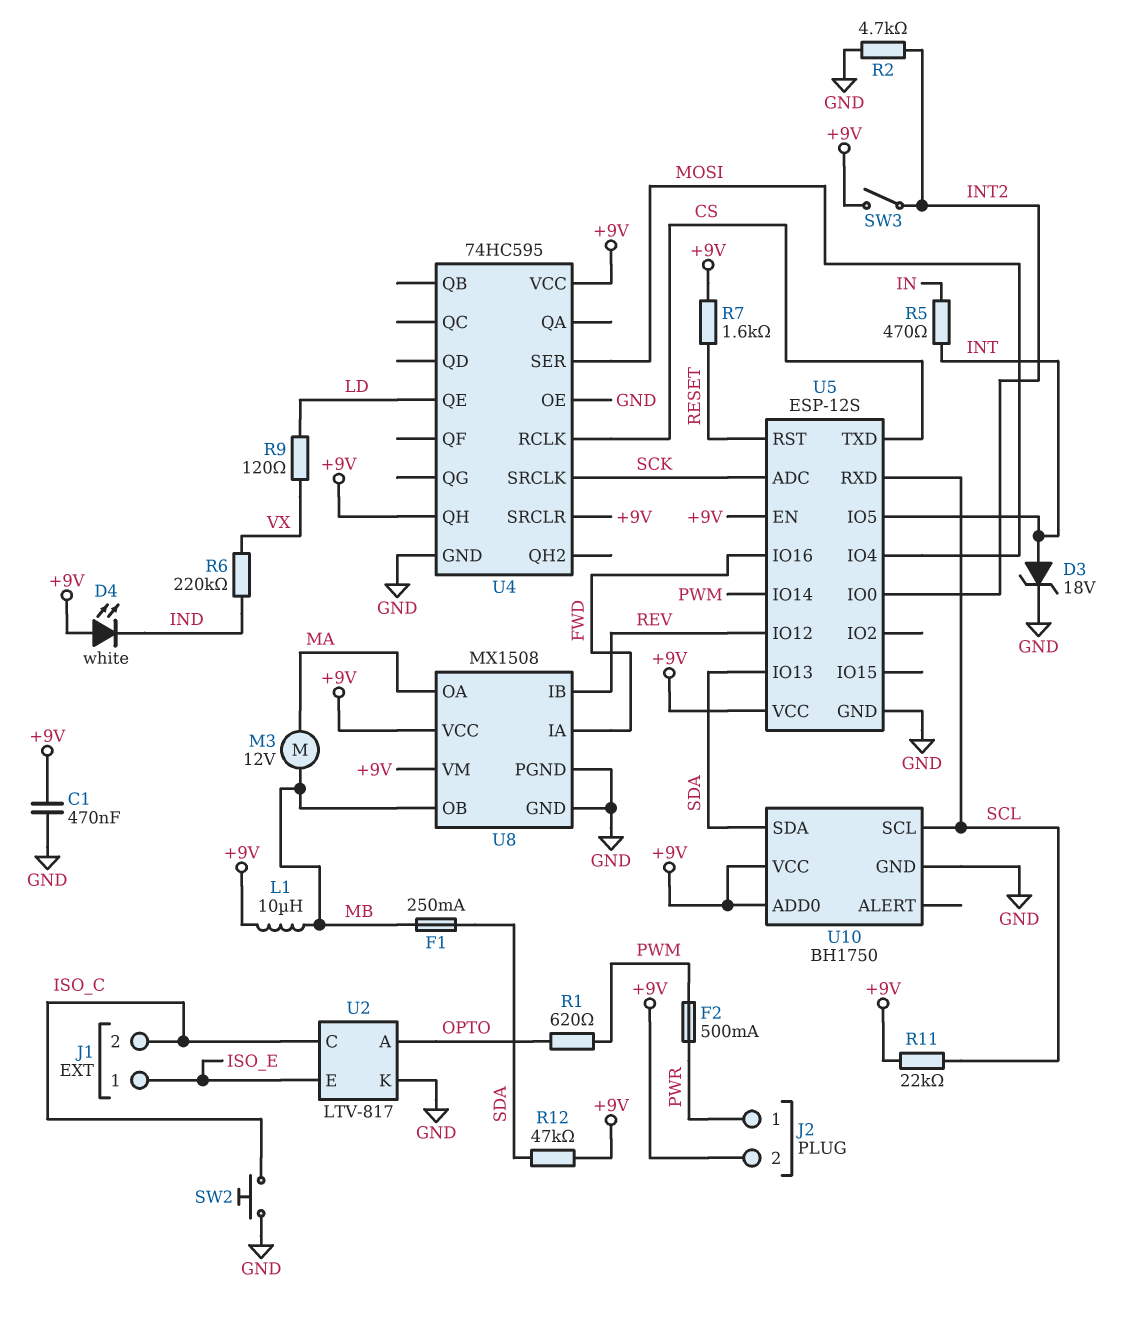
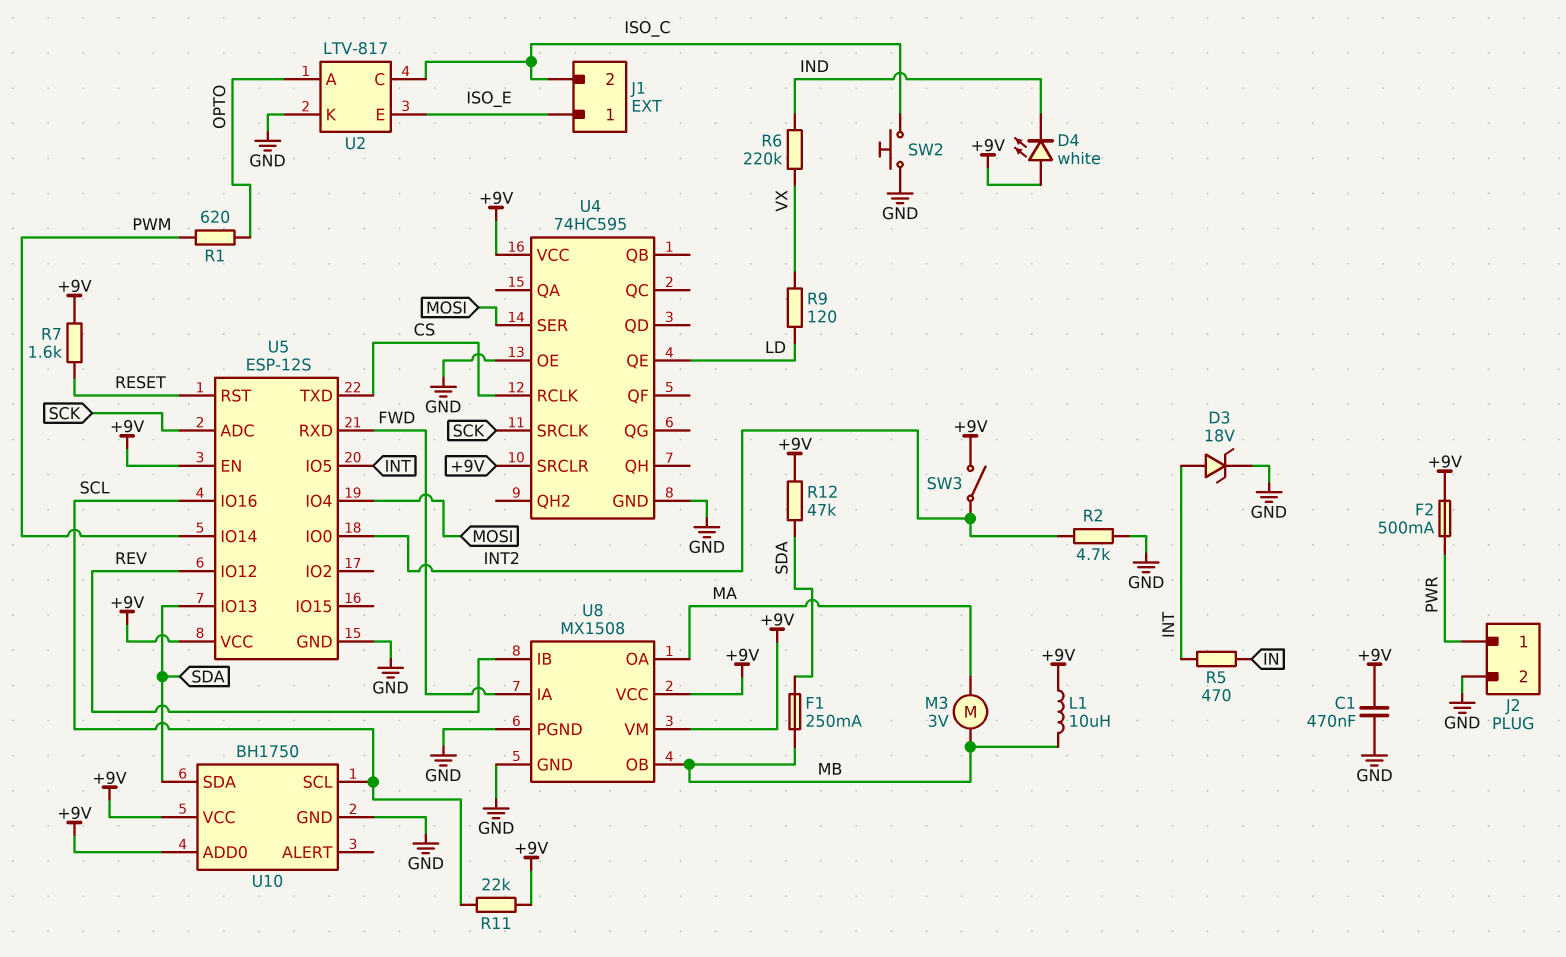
F2: 500mA (PWM, PWR) -> 500mA (+9V, PWR)
J2 pin 2: +9V -> GND
M3: motor 12V (MA, MB) -> motor 3V (MA, MB)
U4 pin QH: +9V -> none
U5 pin IO16: FWD -> SCL
U5 pin RXD: SCL -> FWD

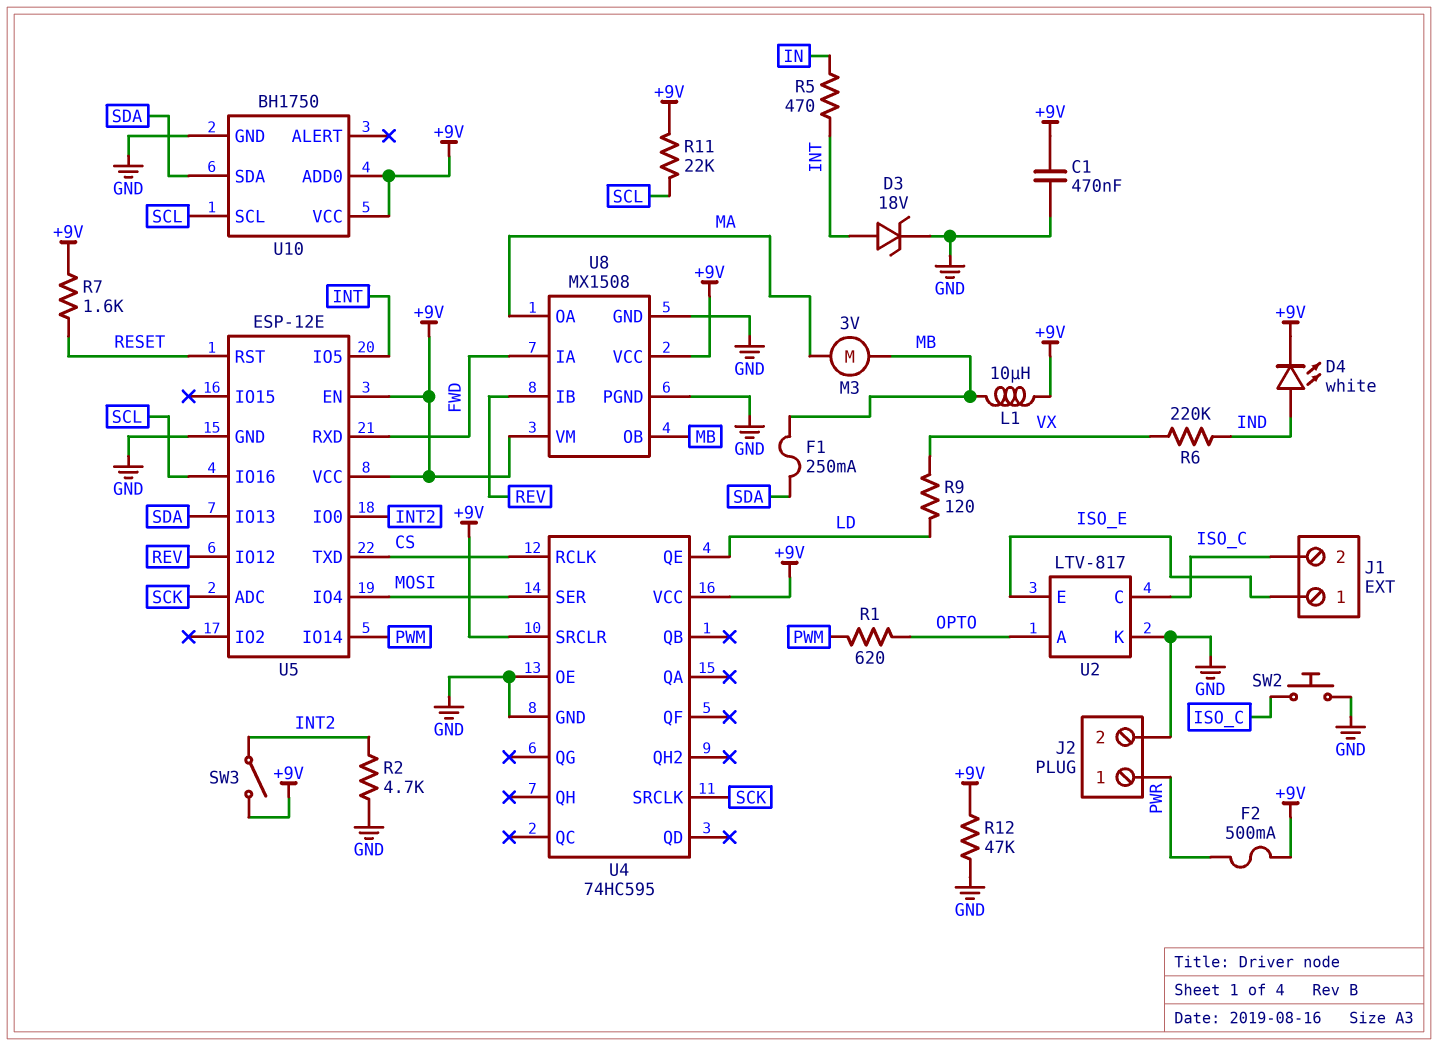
D4: LED white (A +9V, K IND) -> LED white (A IND, K +9V)
R12: 47k (+9V, SDA) -> 47k (+9V, GND)
U5: ESP-12S -> ESP-12E

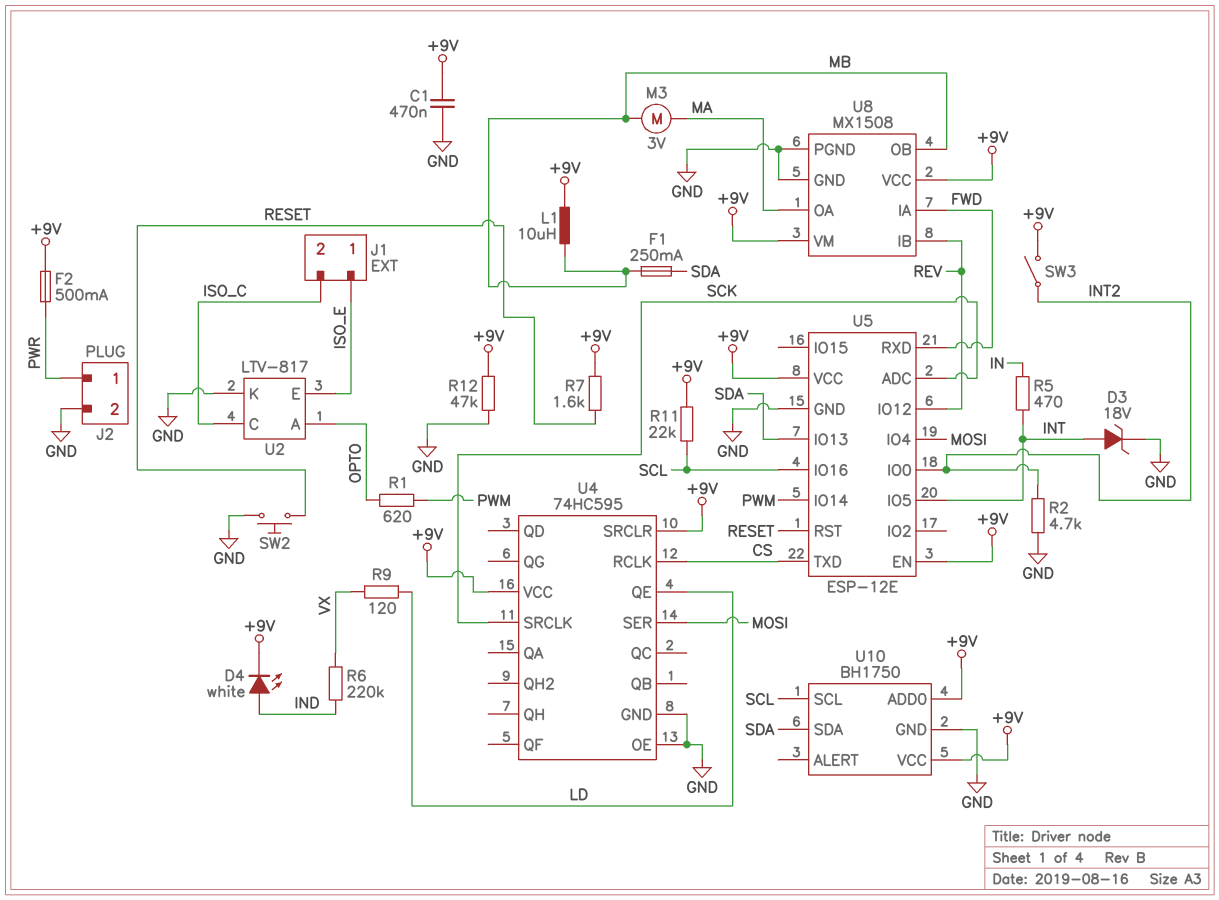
SW2: button (GND, ISO_C) -> button (GND, RESET)

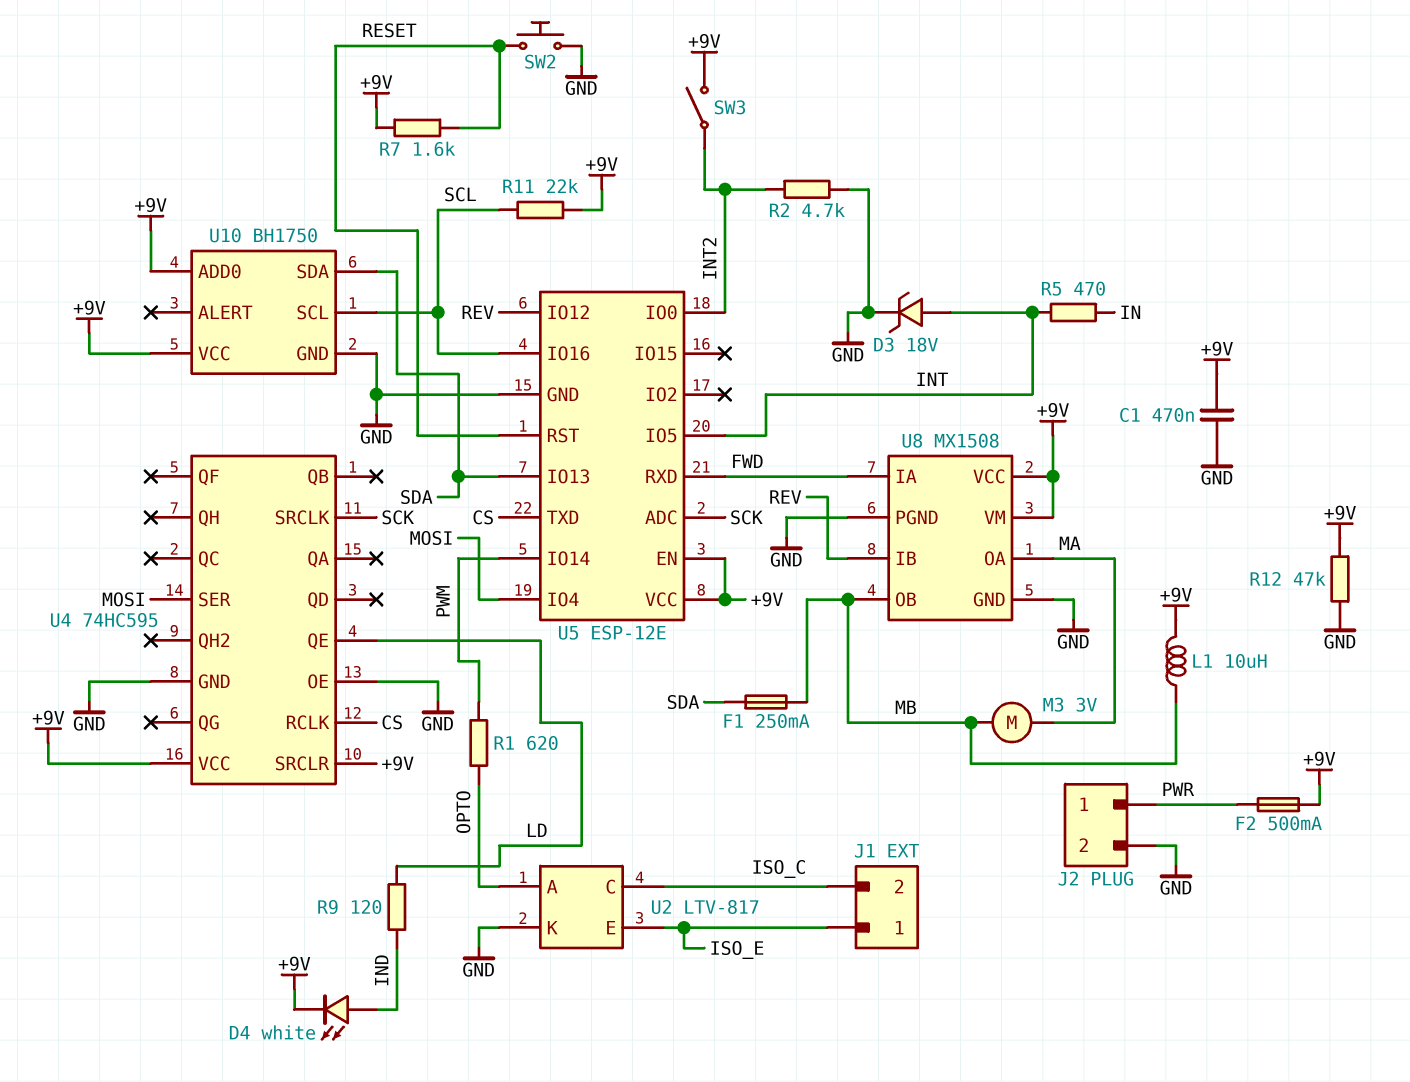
R6: 220k (IND, VX) -> none
R9: 120 (LD, VX) -> 120 (IND, LD)

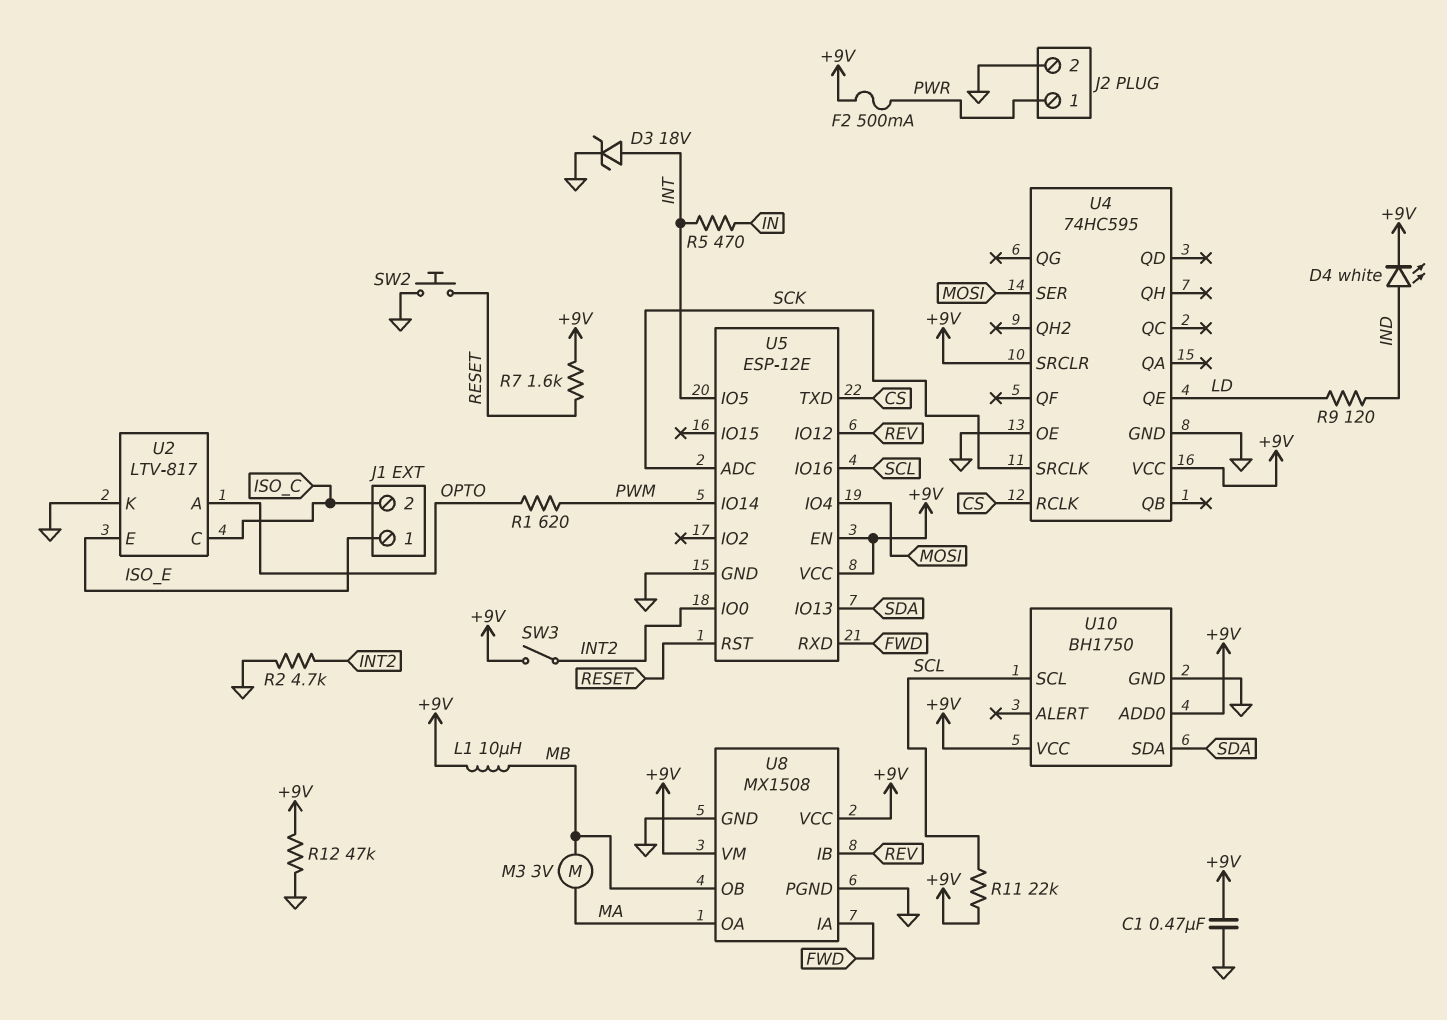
F1: 250mA (MB, SDA) -> none

